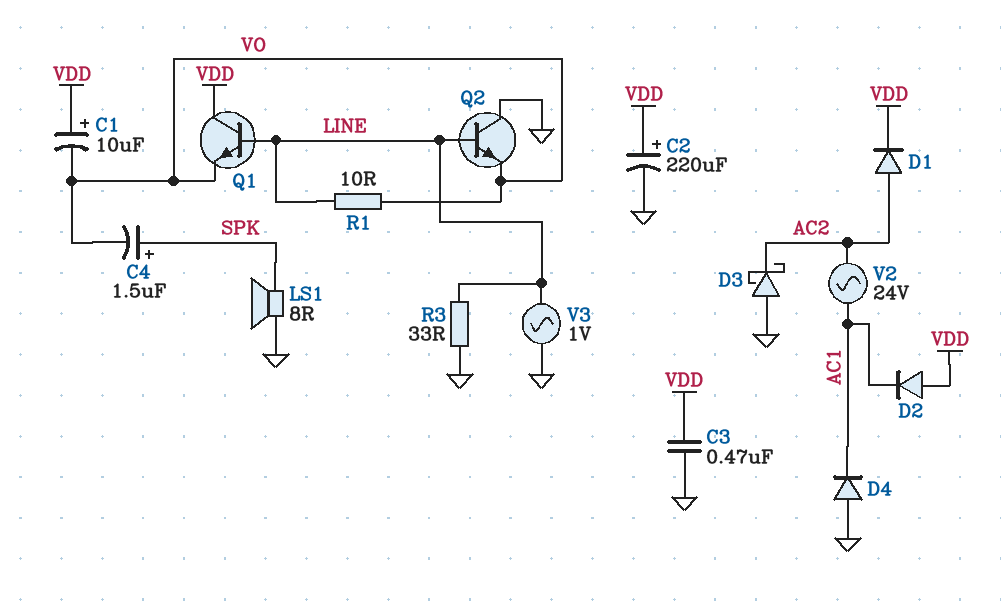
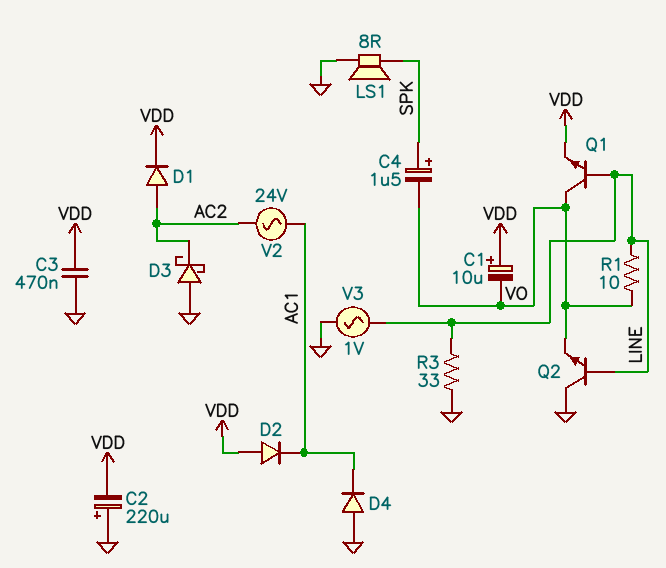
C2: 220uF (plus VDD, minus GND) -> 220uF (plus GND, minus VDD)
Q1: NPN (B LINE, C VDD, E VO) -> NPN (B LINE, C VO, E VDD)

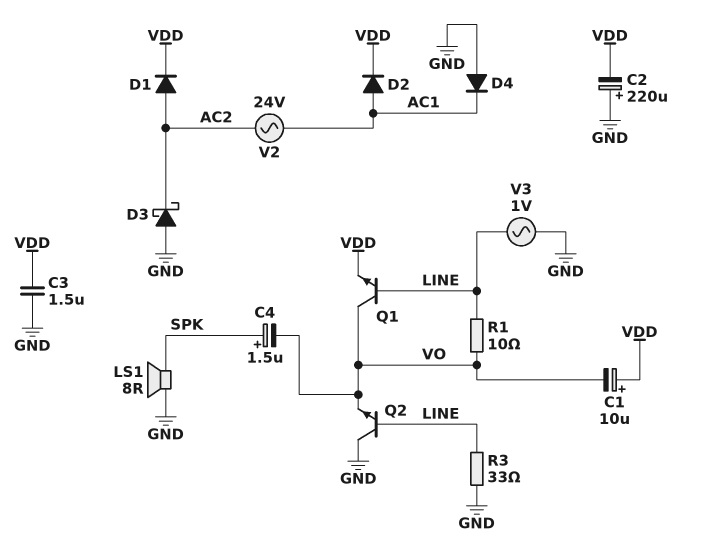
C3: 470nF (GND, VDD) -> 1.5uF (GND, VDD)
D2: diode (A VDD, K AC1) -> diode (A AC1, K VDD)

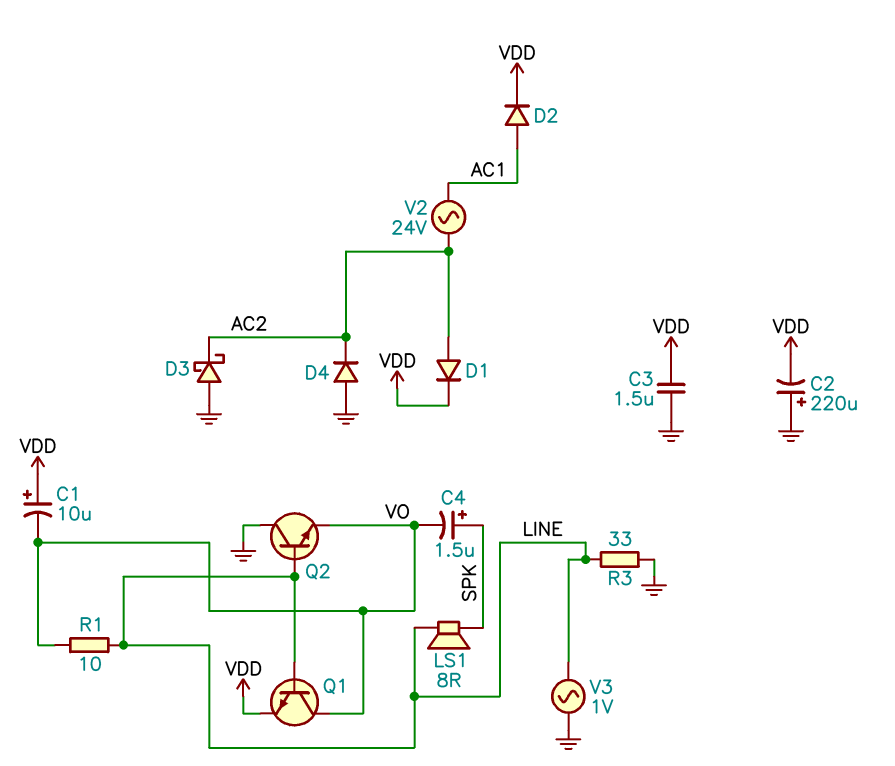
D4: diode (A GND, K AC1) -> diode (A GND, K AC2)
LS1: speaker 8R (GND, SPK) -> speaker 8R (LINE, SPK)

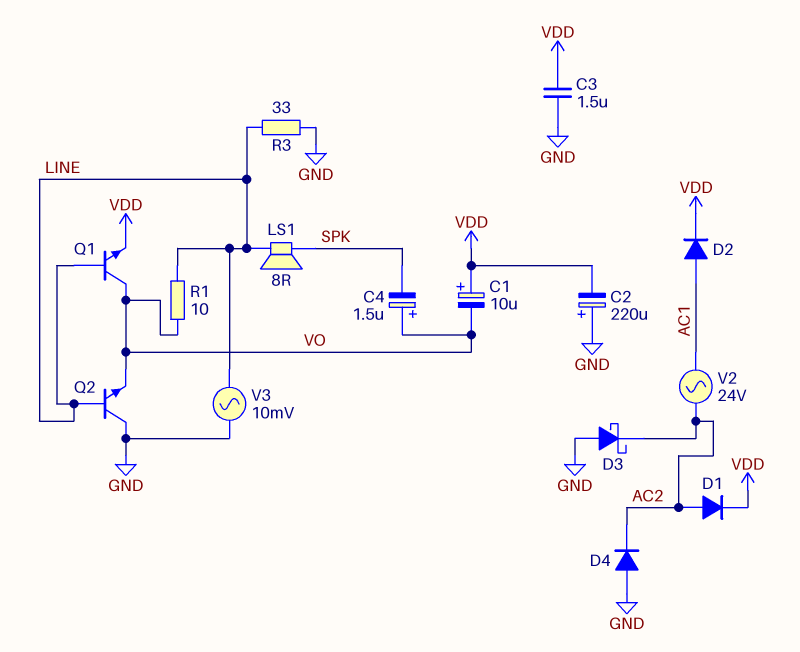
C4: 1.5uF (plus SPK, minus VO) -> 1.5uF (plus VO, minus SPK)
V3: AC 1V (GND, LINE) -> AC 10mV (GND, LINE)

